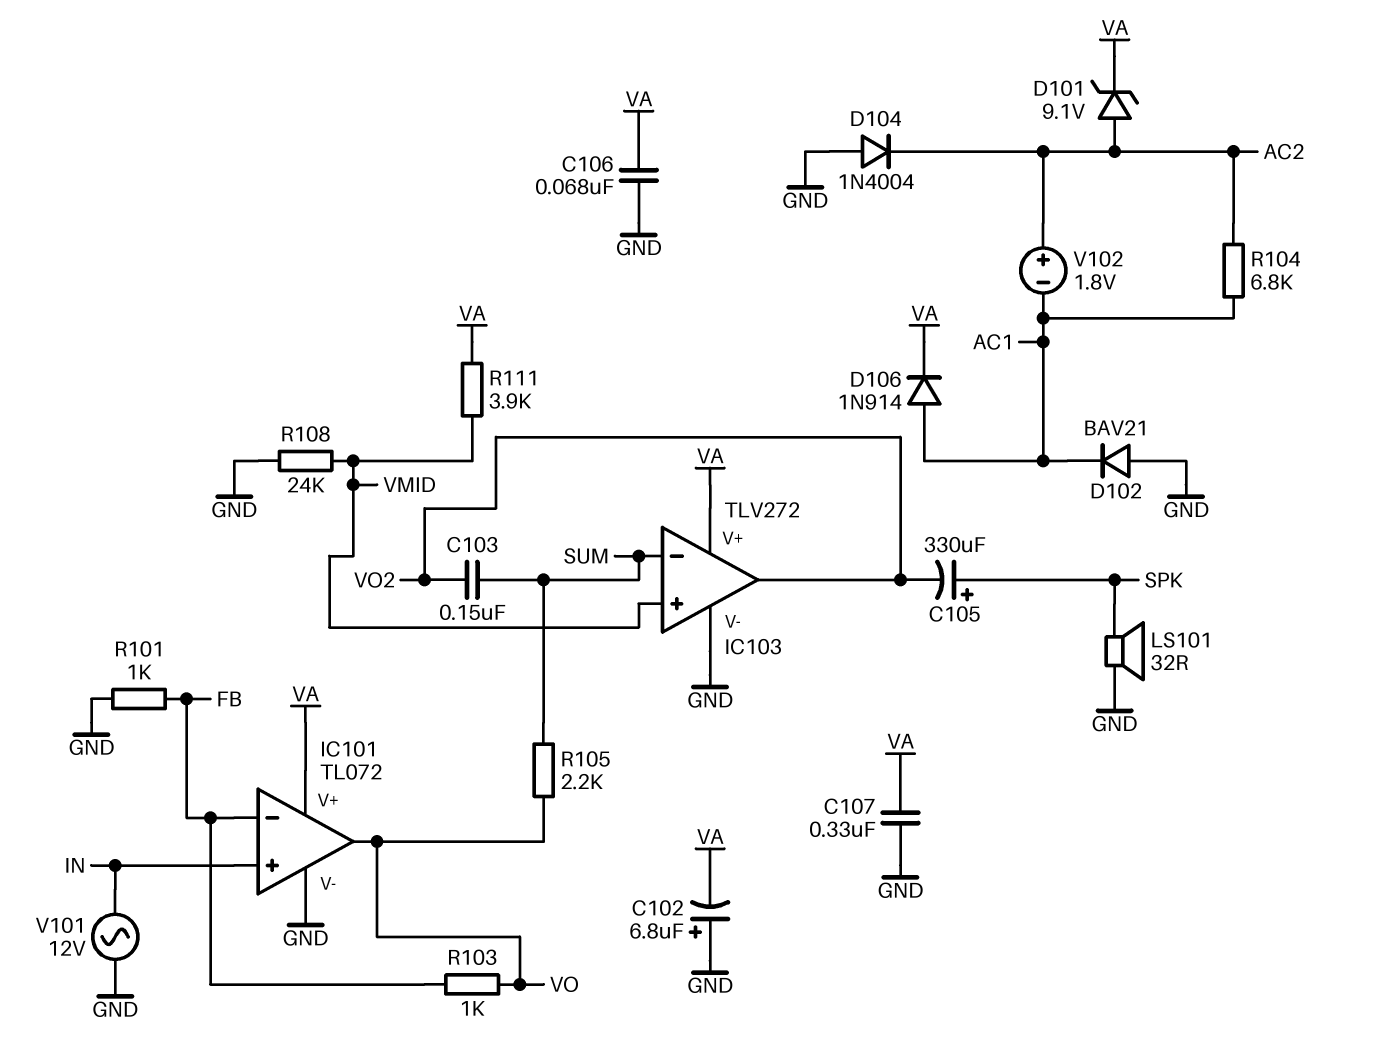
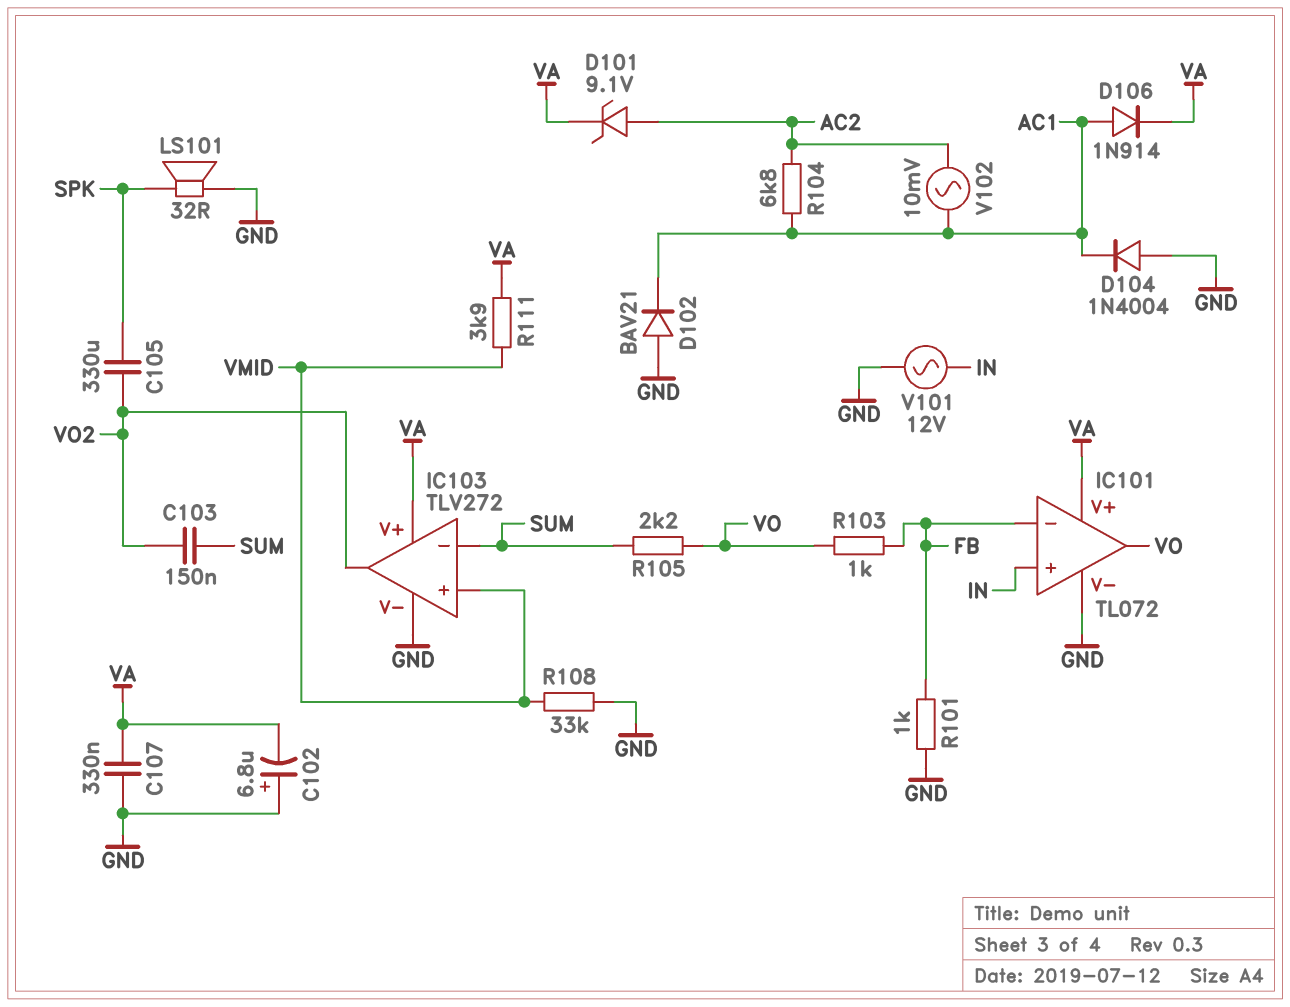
C105: 330uF (plus SPK, minus VO2) -> 330uF (SPK, VO2)
C106: 68nF (GND, VA) -> none
D104: diode 1N4004 (A GND, K AC2) -> diode 1N4004 (A GND, K AC1)
R108: 24k (GND, VMID) -> 33k (GND, VMID)
V102: 1.8V (plus AC2, minus AC1) -> AC 10mV (AC1, AC2)

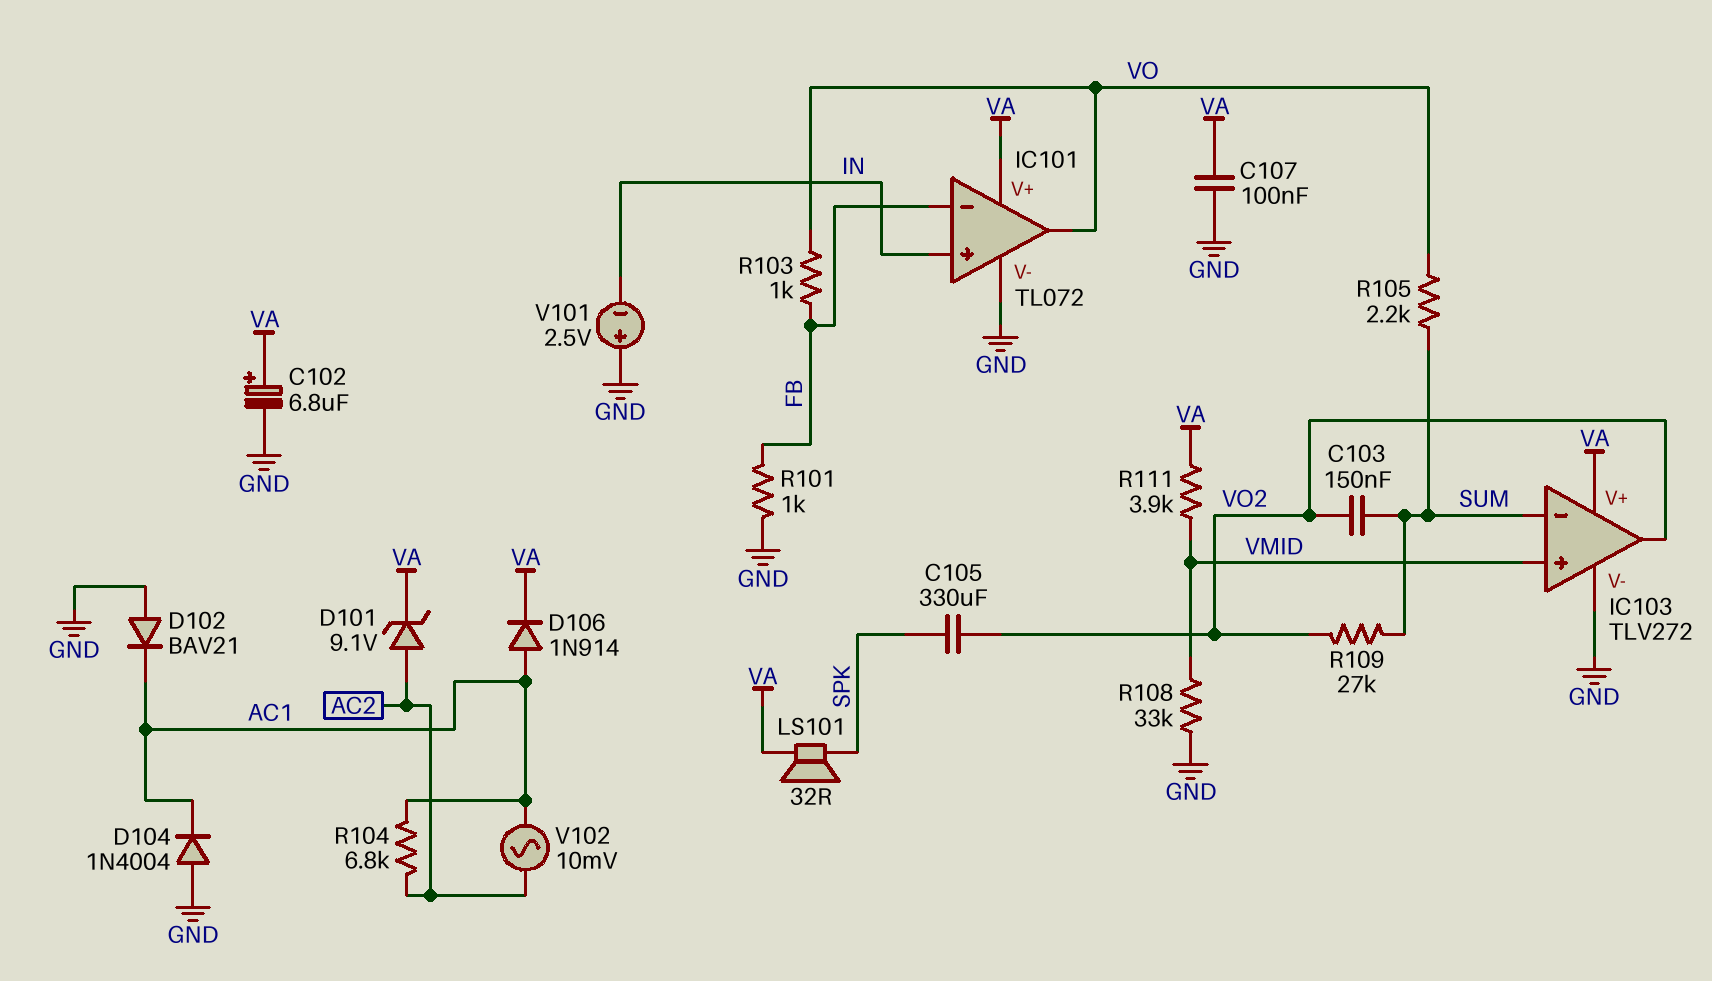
C102: 6.8uF (plus GND, minus VA) -> 6.8uF (plus VA, minus GND)
C107: 330nF (GND, VA) -> 100nF (GND, VA)
LS101: speaker 32R (GND, SPK) -> speaker 32R (SPK, VA)
R109: none -> 27k (SUM, VO2)
V101: AC 12V (GND, IN) -> 2.5V (plus GND, minus IN)

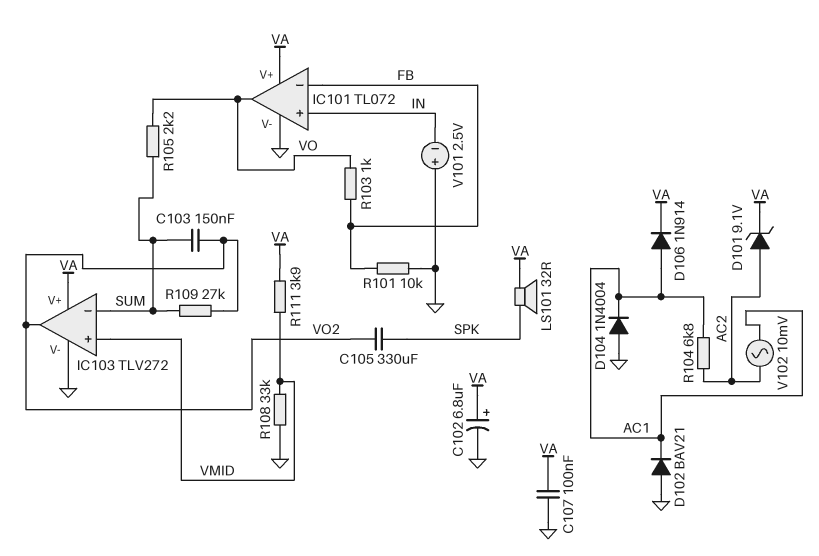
R101: 1k (FB, GND) -> 10k (FB, GND)

